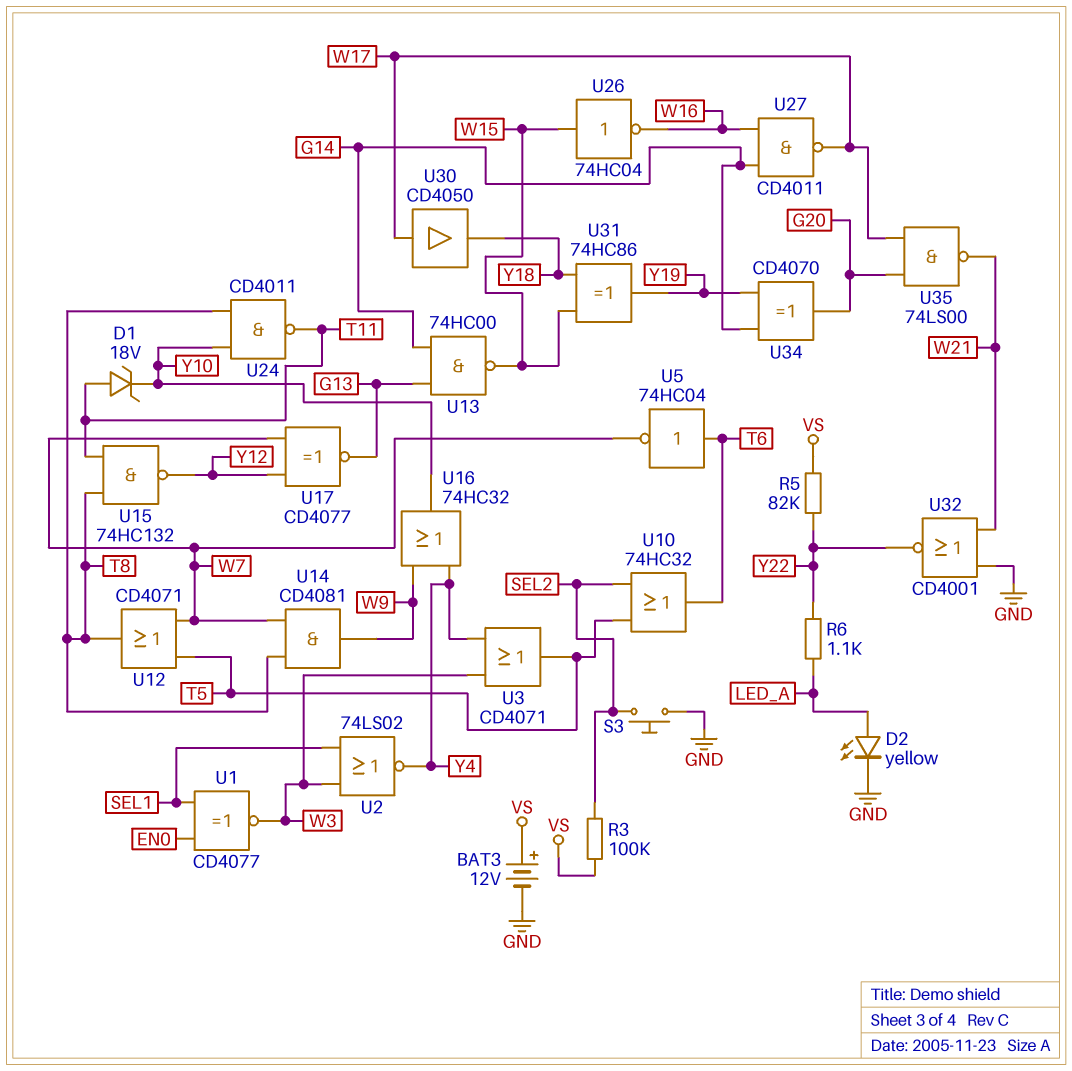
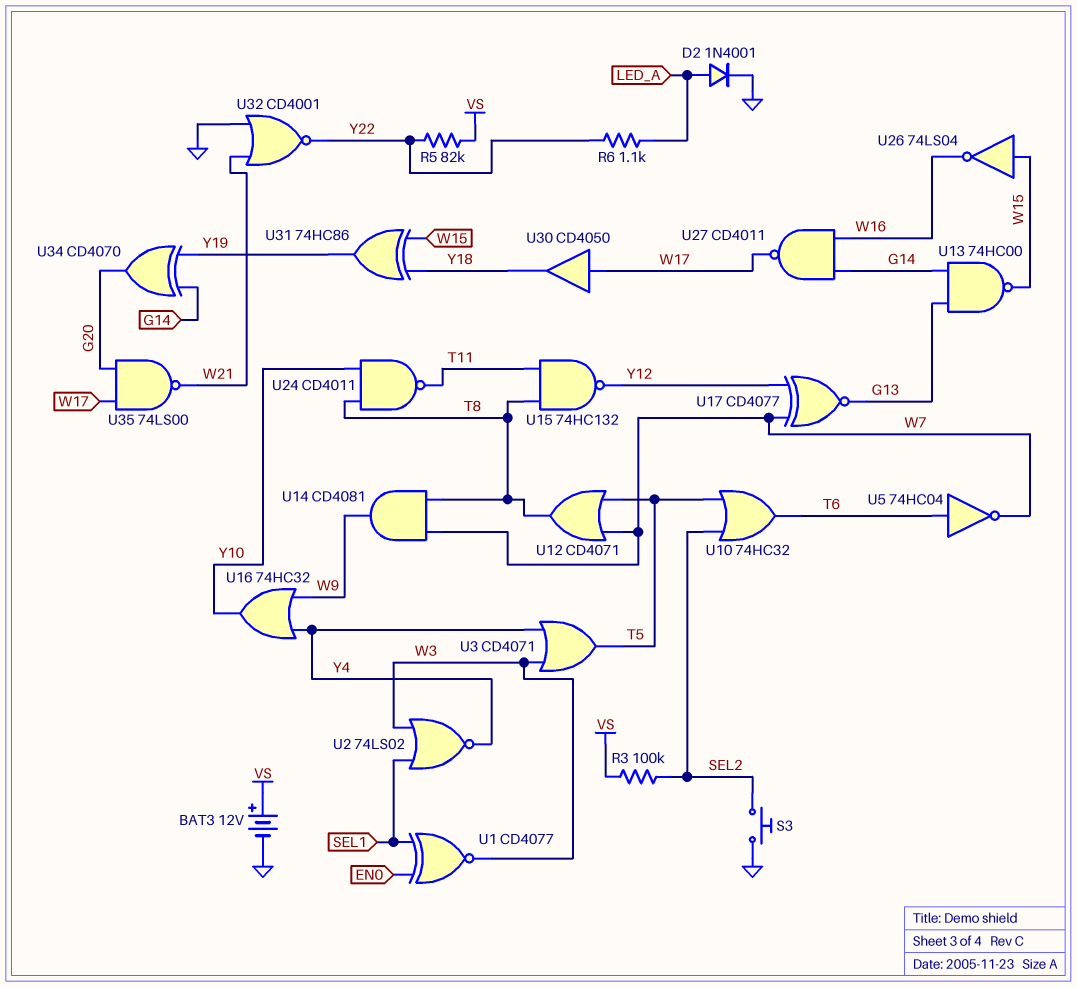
D1: zener 18V (A T11, K Y10) -> none
D2: LED yellow (A LED_A, K GND) -> diode 1N4001 (A LED_A, K GND)
U26: NOT 74HC04 (in W15, out W16) -> NOT 74LS04 (in W15, out W16)

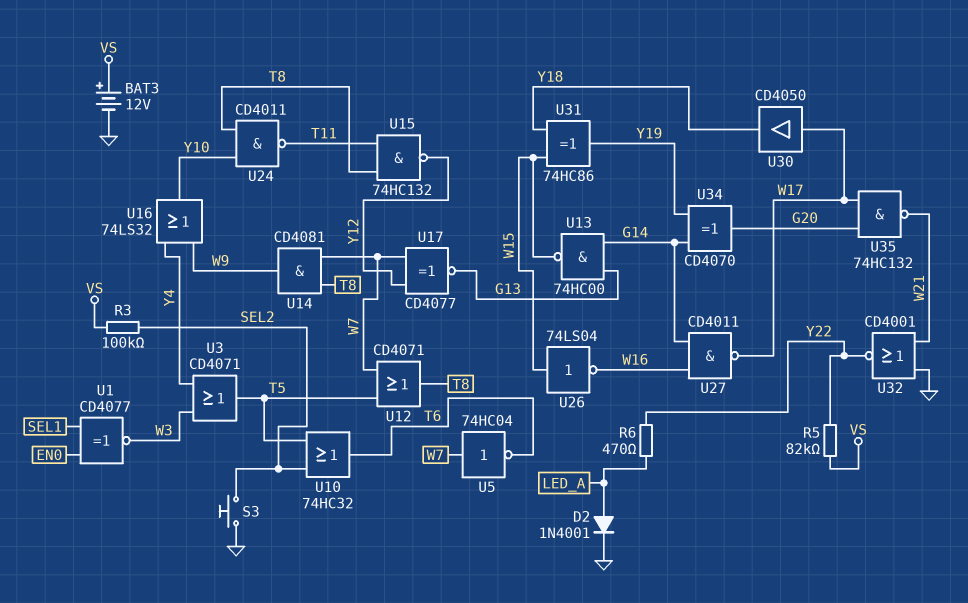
R6: 1.1k (LED_A, Y22) -> 470 (LED_A, Y22)
U2: NOR 74LS02 (in SEL1, in W3, out Y4) -> none
U5: NOT 74HC04 (in T6, out W7) -> NOT 74HC04 (in W7, out T6)
U16: OR 74HC32 (in W9, in Y4, out Y10) -> OR 74LS32 (in W9, in Y4, out Y10)
U35: NAND 74LS00 (in G20, in W17, out W21) -> NAND 74HC132 (in G20, in W17, out W21)

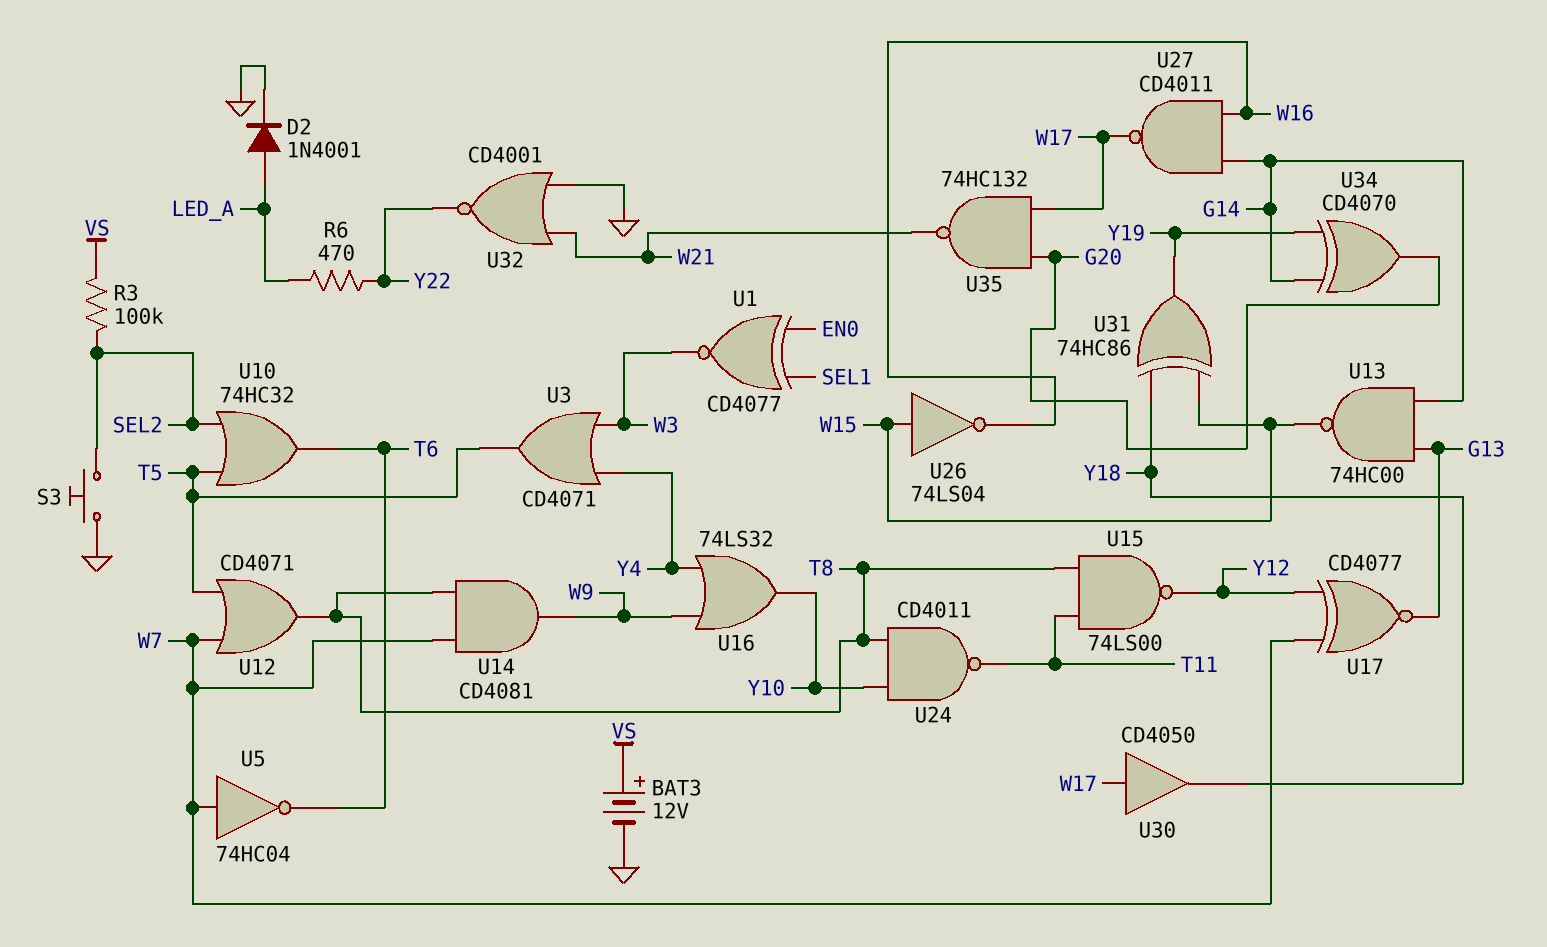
R5: 82k (VS, Y22) -> none
U15: NAND 74HC132 (in T8, in T11, out Y12) -> NAND 74LS00 (in T8, in T11, out Y12)

